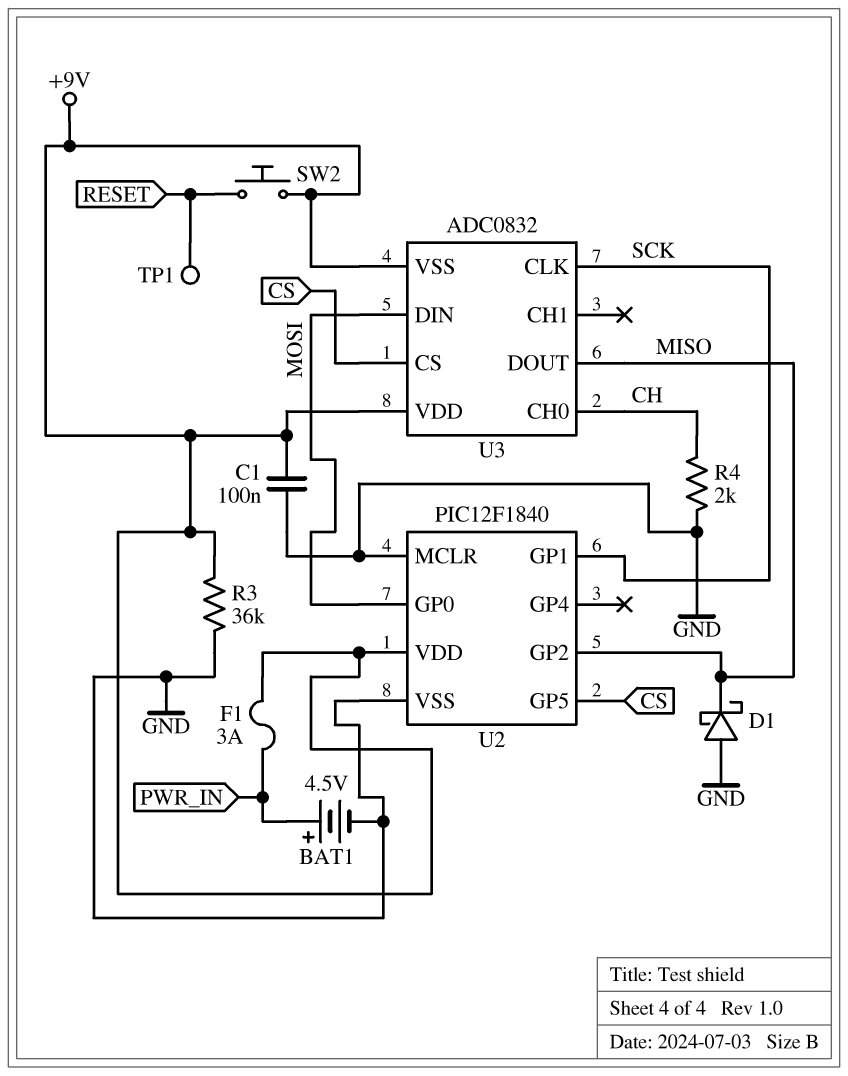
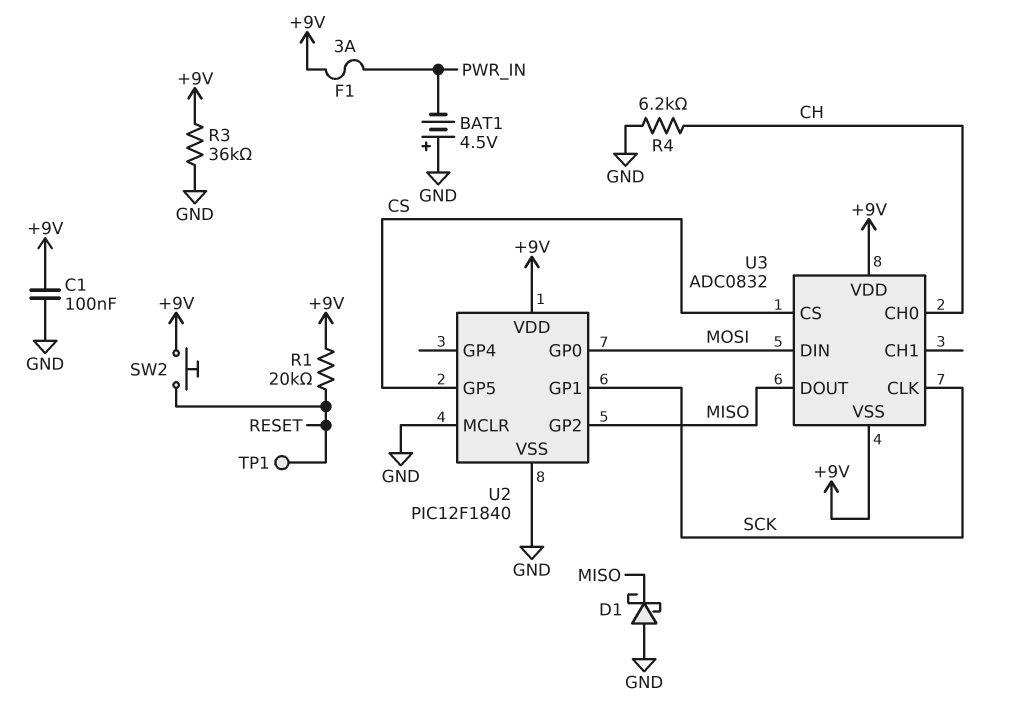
BAT1: 4.5V (plus PWR_IN, minus GND) -> 4.5V (plus GND, minus PWR_IN)
R1: none -> 20k (+9V, RESET)
R4: 2k (CH, GND) -> 6.2k (CH, GND)

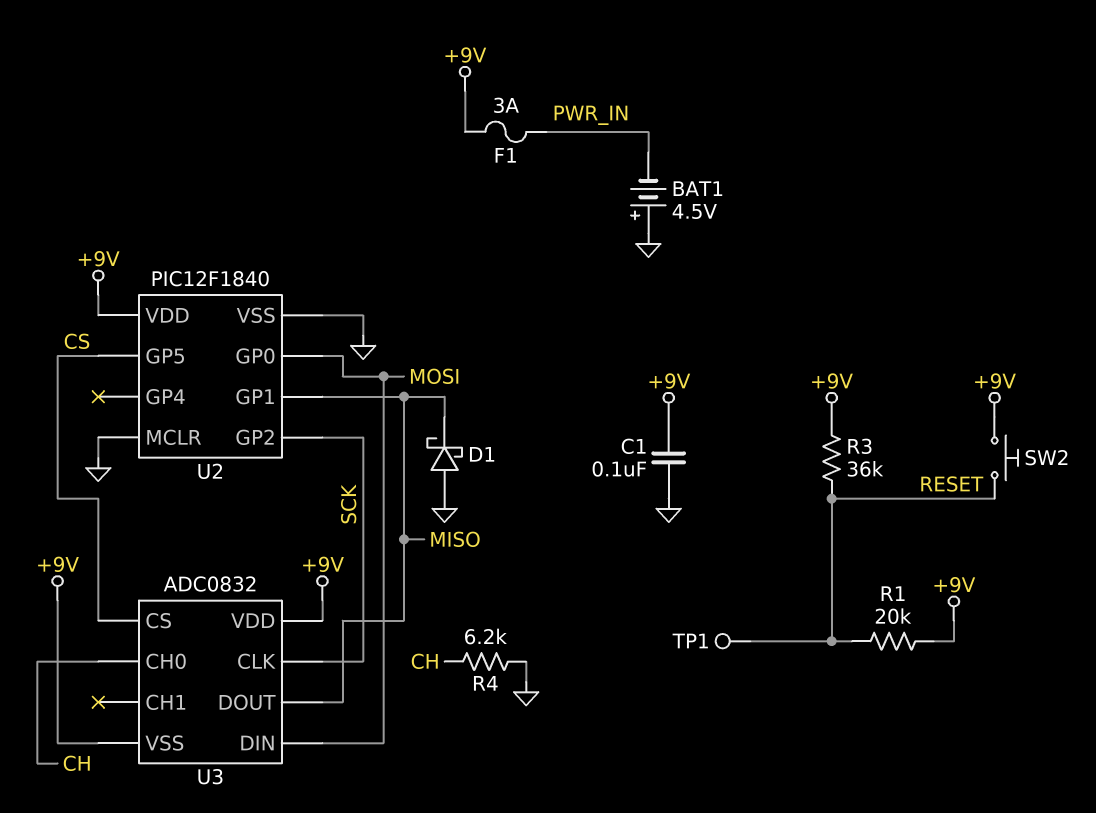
R3: 36k (+9V, GND) -> 36k (+9V, RESET)
U2 pin GP1: SCK -> MISO
U2 pin GP2: MISO -> SCK

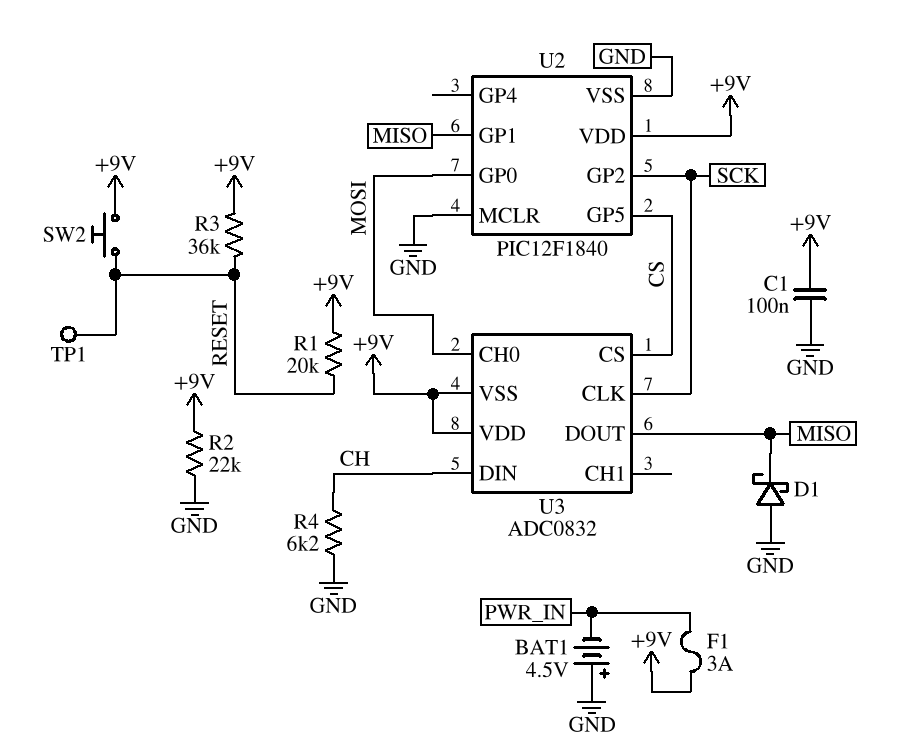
R2: none -> 22k (+9V, GND)
U3 pin CH0: CH -> MOSI
U3 pin DIN: MOSI -> CH

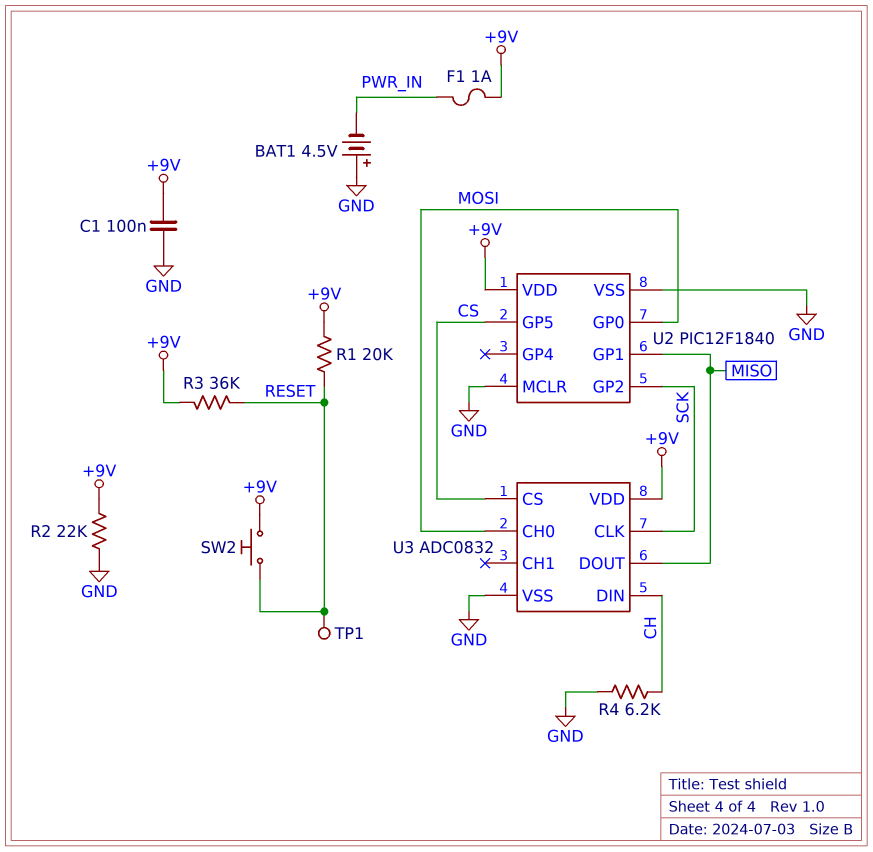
D1: schottky (A GND, K MISO) -> none
F1: 3A (+9V, PWR_IN) -> 1A (+9V, PWR_IN)
U3 pin VSS: +9V -> GND

